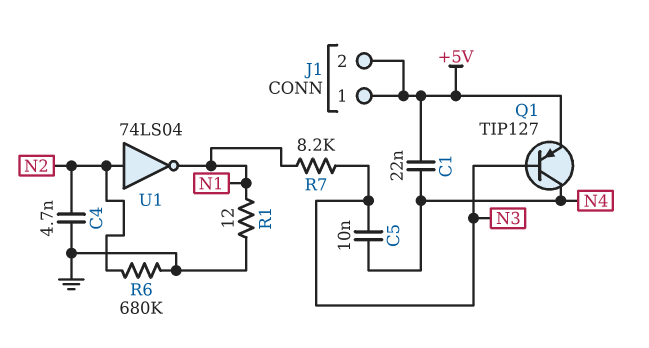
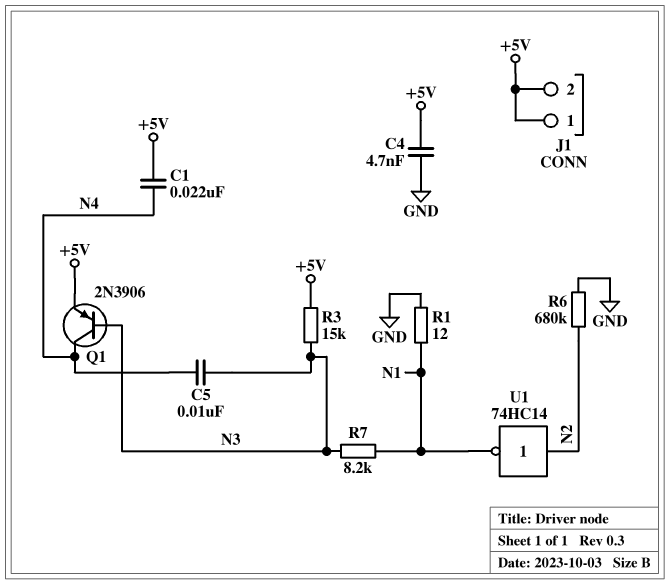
C4: 4.7nF (GND, N2) -> 4.7nF (+5V, GND)
Q1: PNP TIP127 (B N3, C N4, E +5V) -> PNP 2N3906 (B N3, C N4, E +5V)
R3: none -> 15k (+5V, N3)
U1: NOT 74LS04 (in N2, out N1) -> NOT 74HC14 (in N2, out N1)

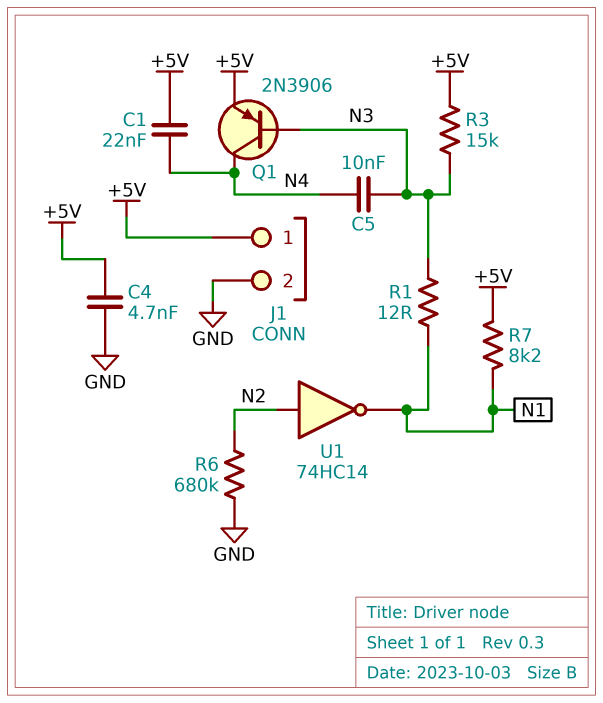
J1 pin 2: +5V -> GND
R1: 12 (GND, N1) -> 12 (N1, N3)
R7: 8.2k (N1, N3) -> 8.2k (+5V, N1)

